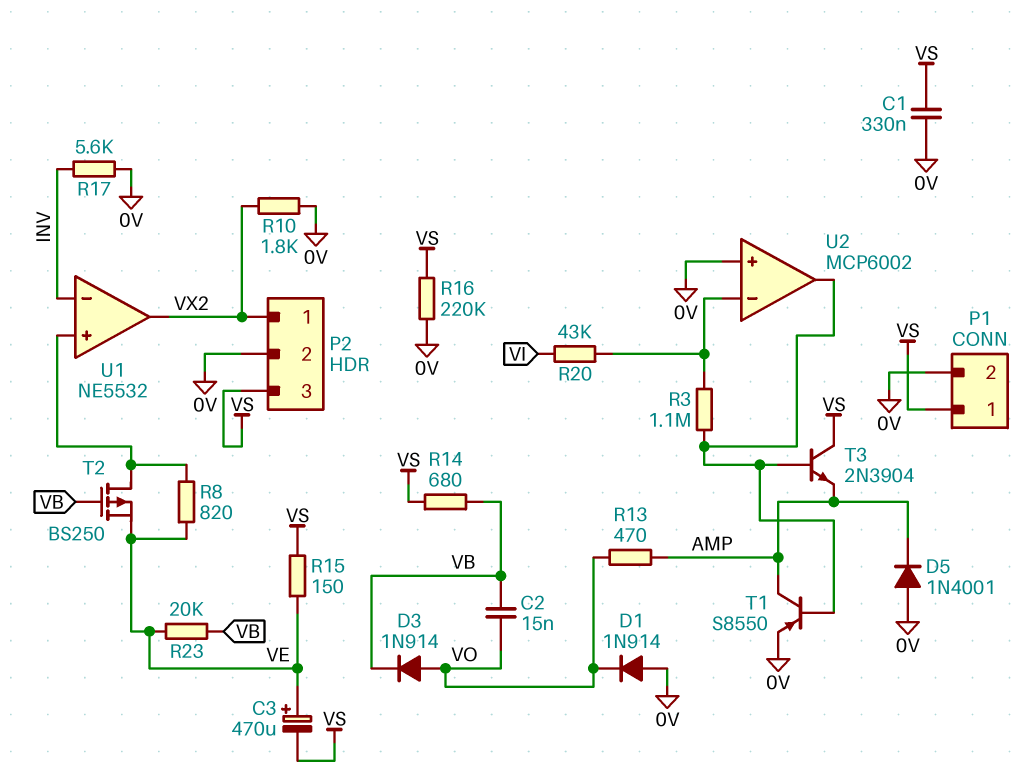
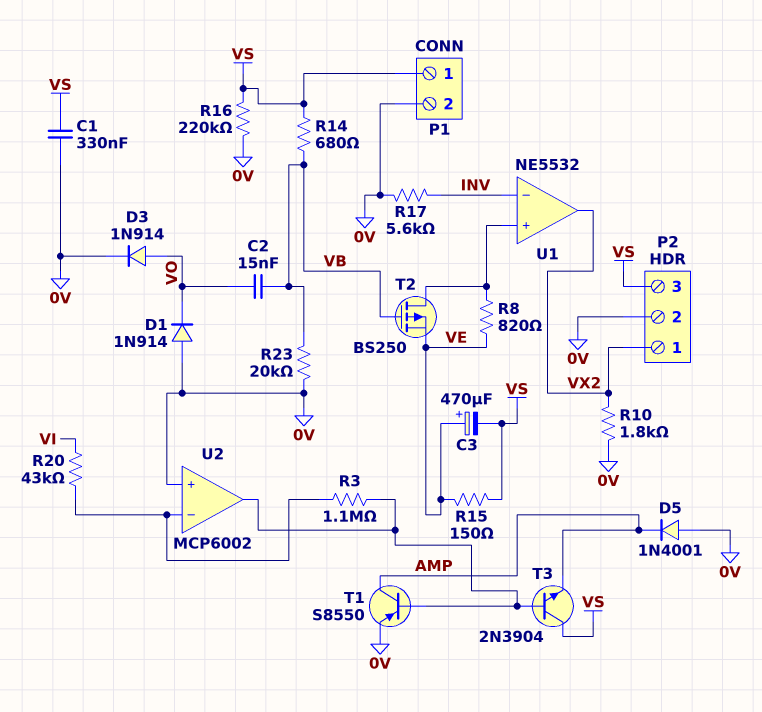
D3: diode 1N914 (A VO, K VB) -> diode 1N914 (A VO, K 0V)
R13: 470 (AMP, VO) -> none
R23: 20k (VB, VE) -> 20k (0V, VB)

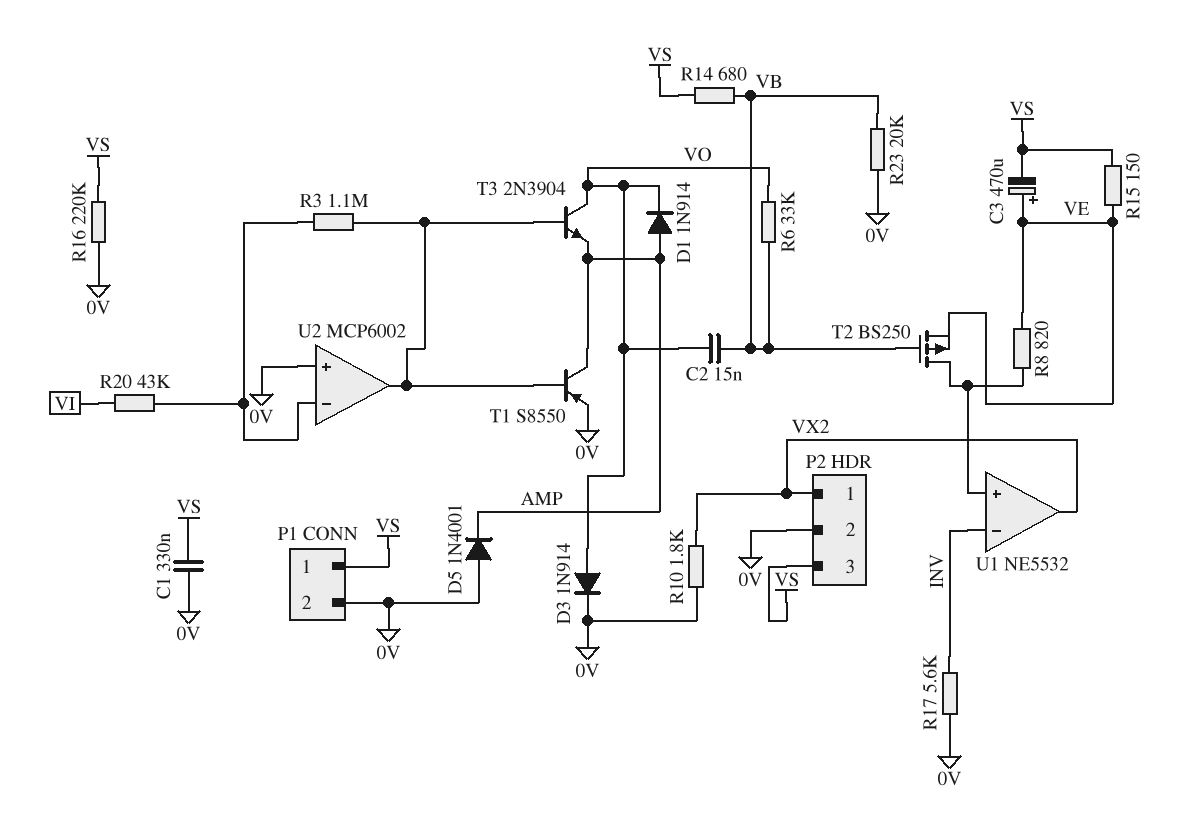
D1: diode 1N914 (A 0V, K VO) -> diode 1N914 (A AMP, K VO)
R6: none -> 33k (VB, VO)
T3: NPN 2N3904 (B U2/out, C VS, E AMP) -> NPN 2N3904 (B U2/out, C VO, E AMP)

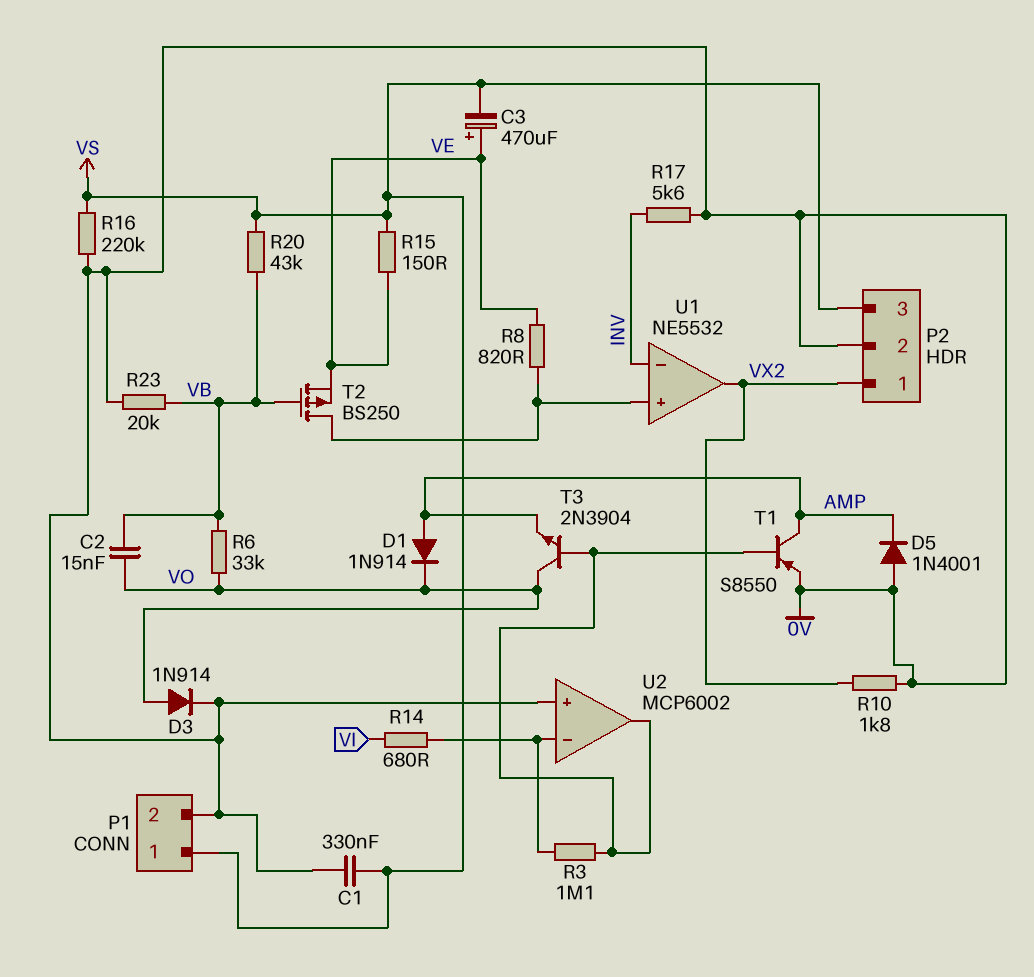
R14: 680 (VB, VS) -> 680 (U2/in-, VI)
R20: 43k (U2/in-, VI) -> 43k (VB, VS)

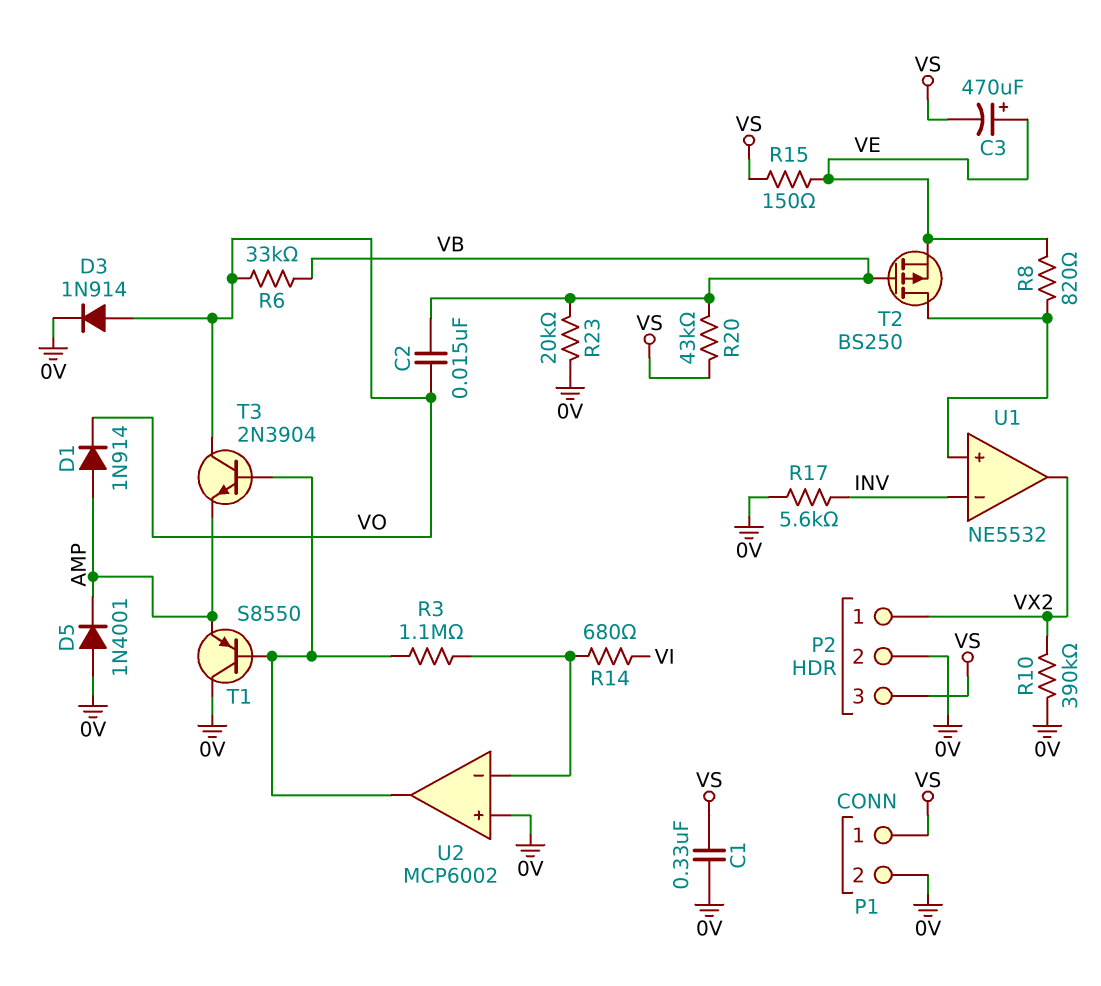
R10: 1.8k (0V, VX2) -> 390k (0V, VX2)
R16: 220k (0V, VS) -> none
T1: PNP S8550 (B U2/out, C AMP, E 0V) -> PNP S8550 (B U2/out, C 0V, E AMP)

